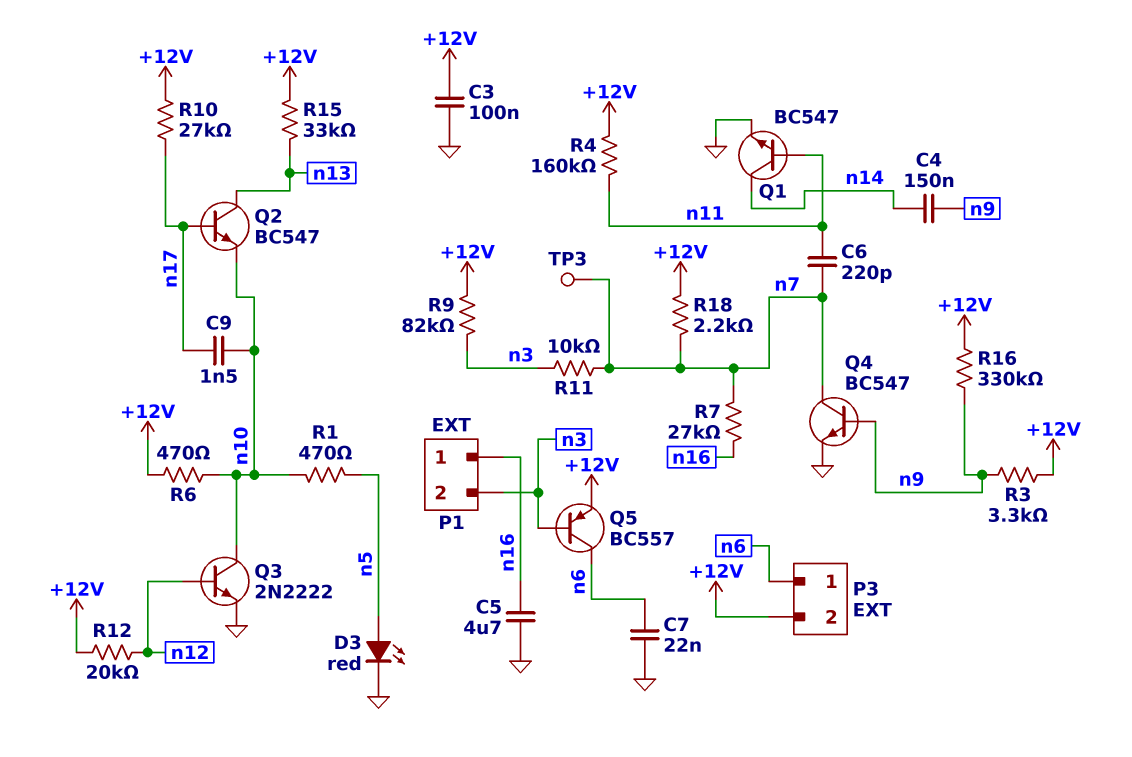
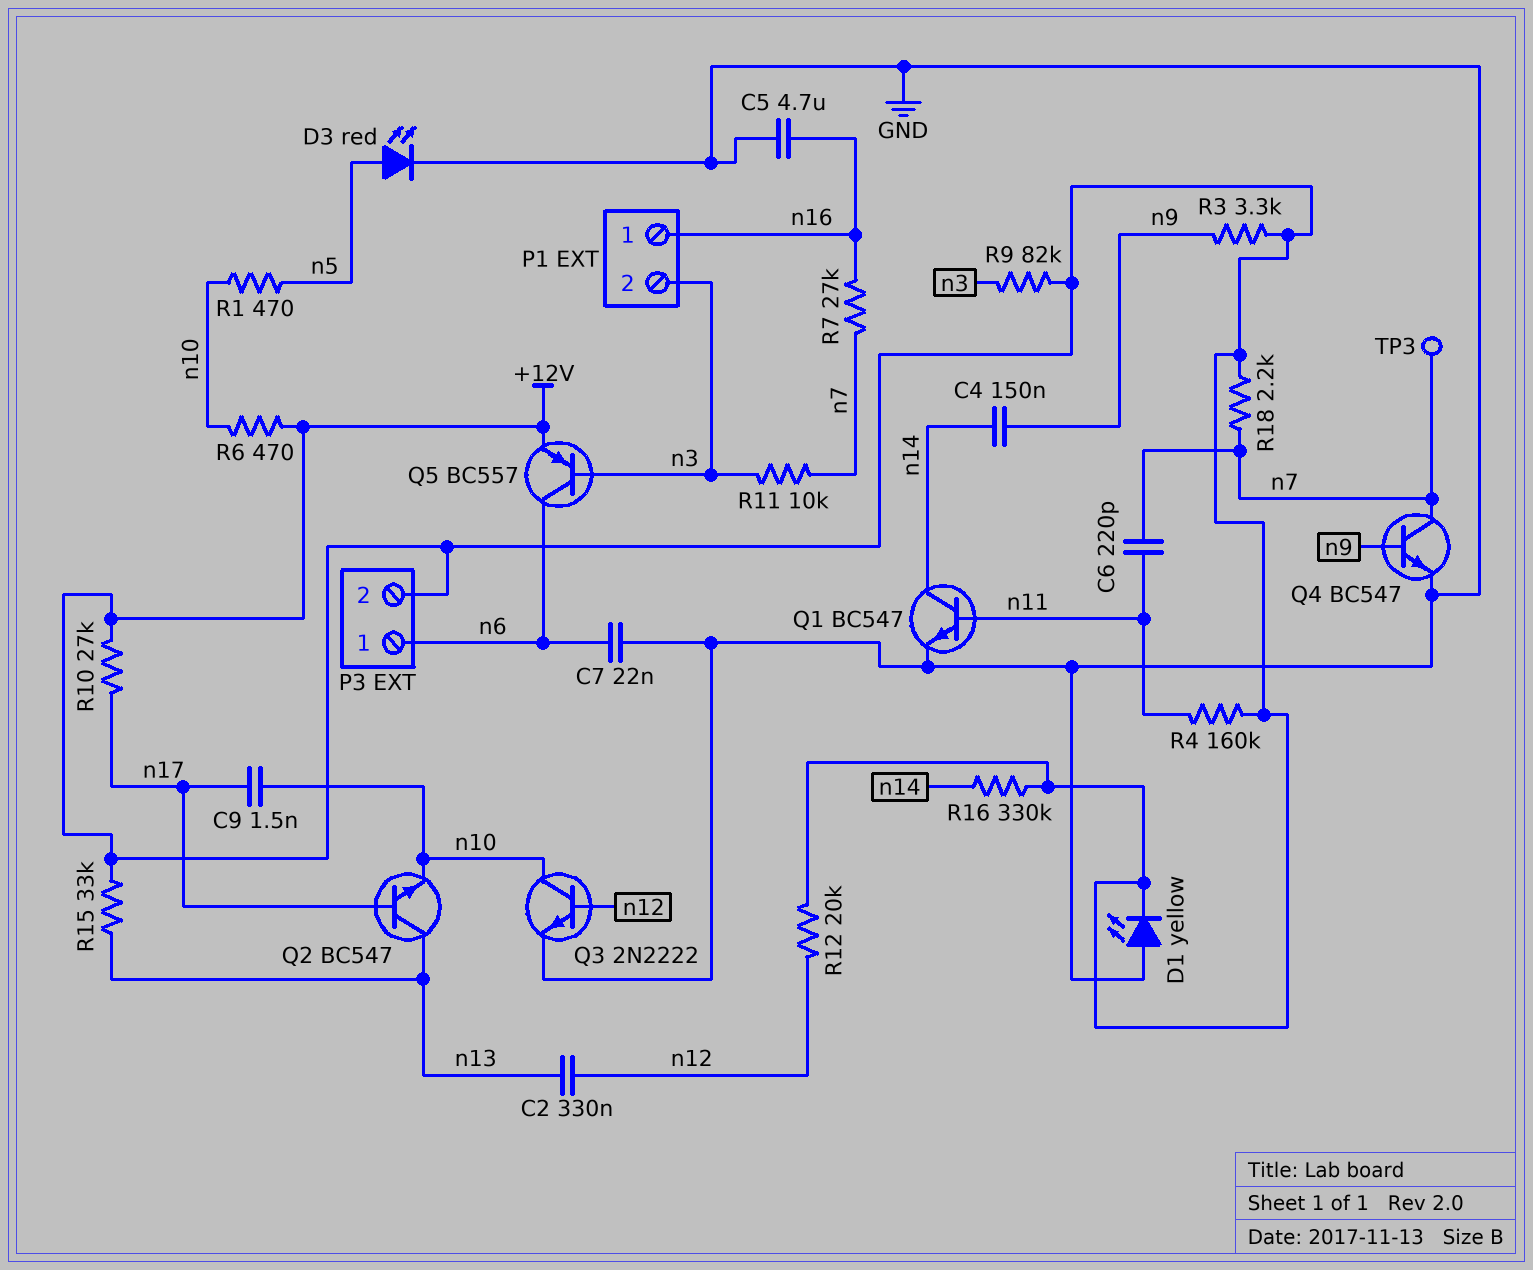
C2: none -> 330nF (n12, n13)
C3: 100nF (+12V, GND) -> none
D1: none -> LED yellow (A GND, K +12V)
R16: 330k (+12V, n9) -> 330k (+12V, n14)

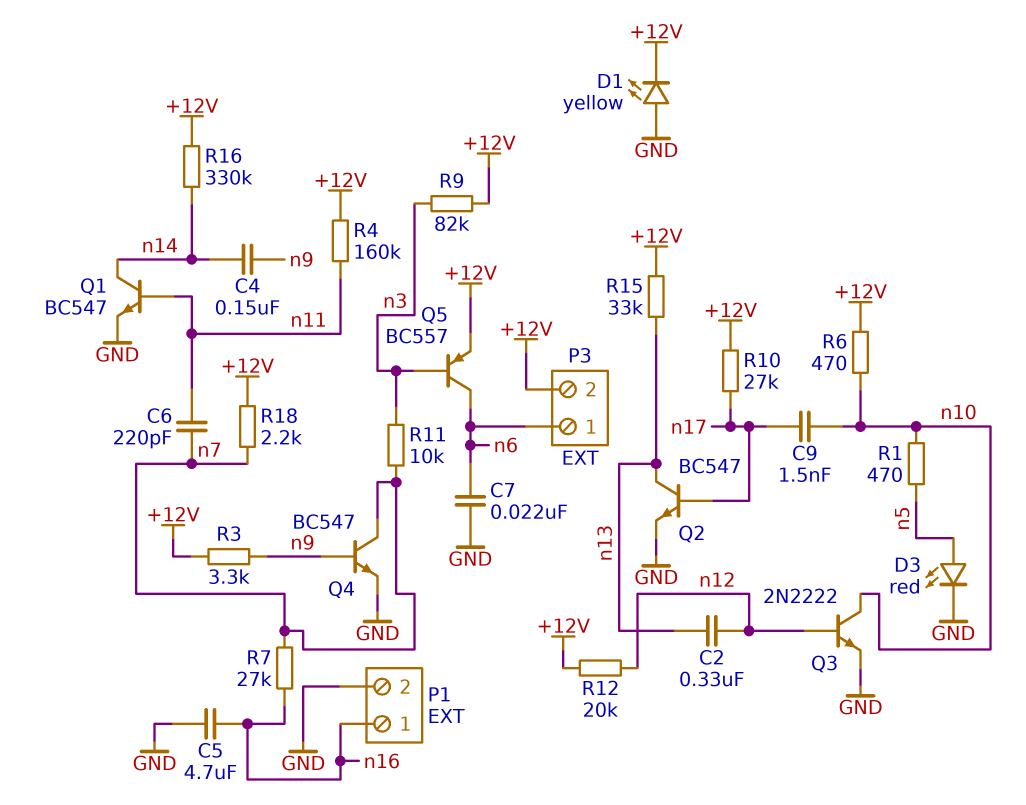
P1 pin 2: n3 -> GND
Q2: NPN BC547 (B n17, C n13, E n10) -> NPN BC547 (B n17, C n13, E GND)
TP3: test point (n7) -> none

